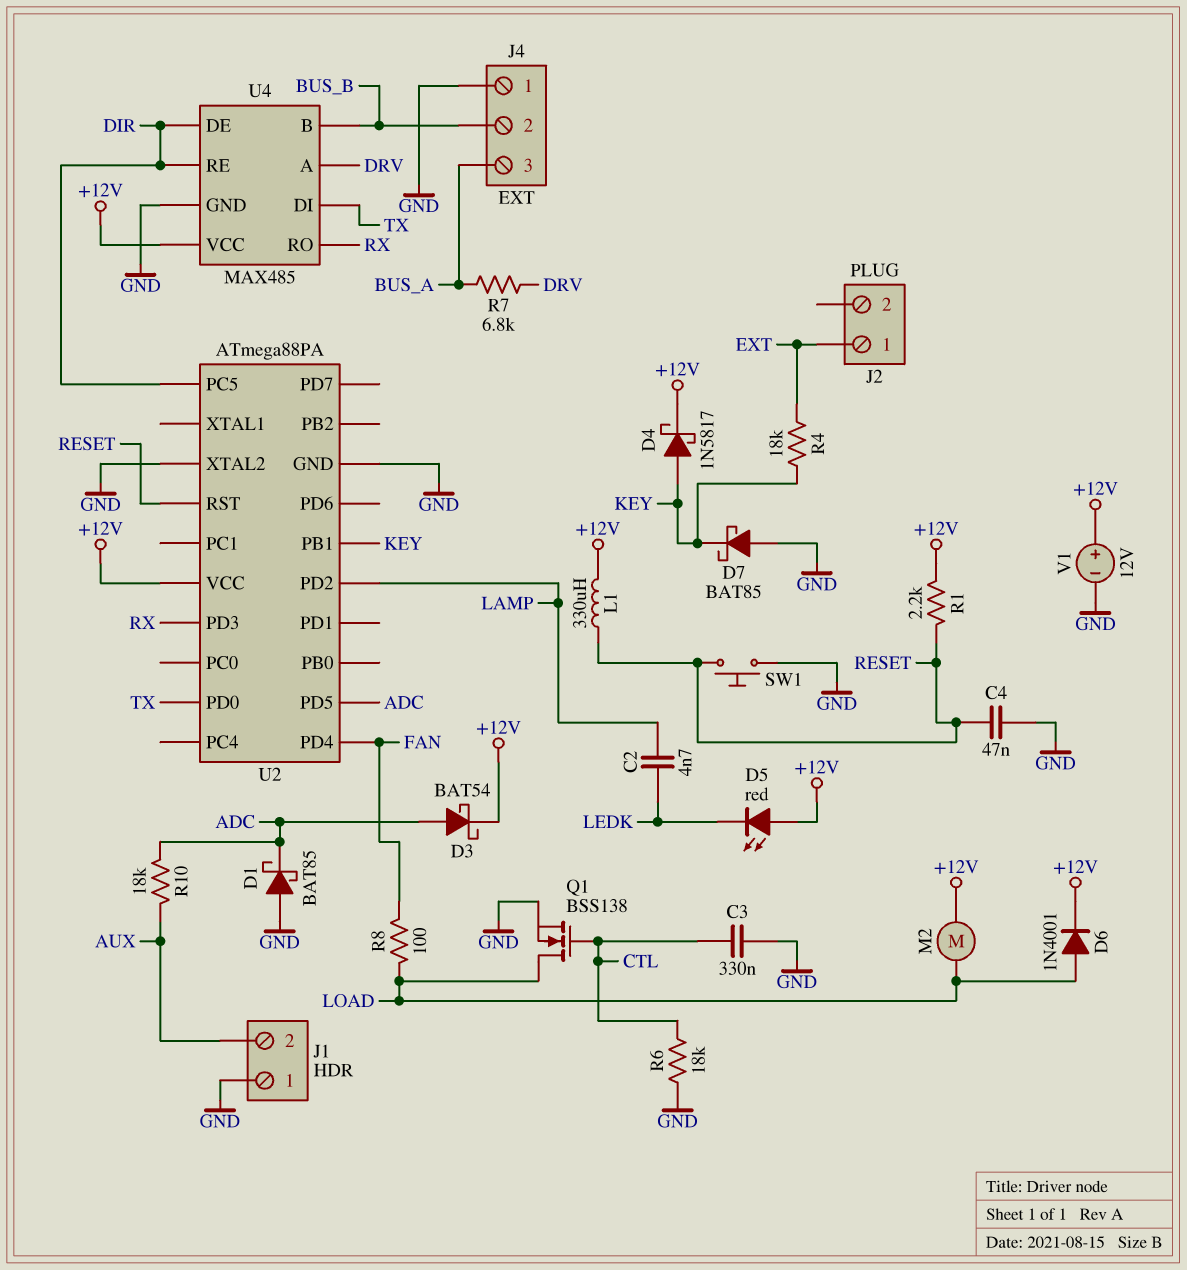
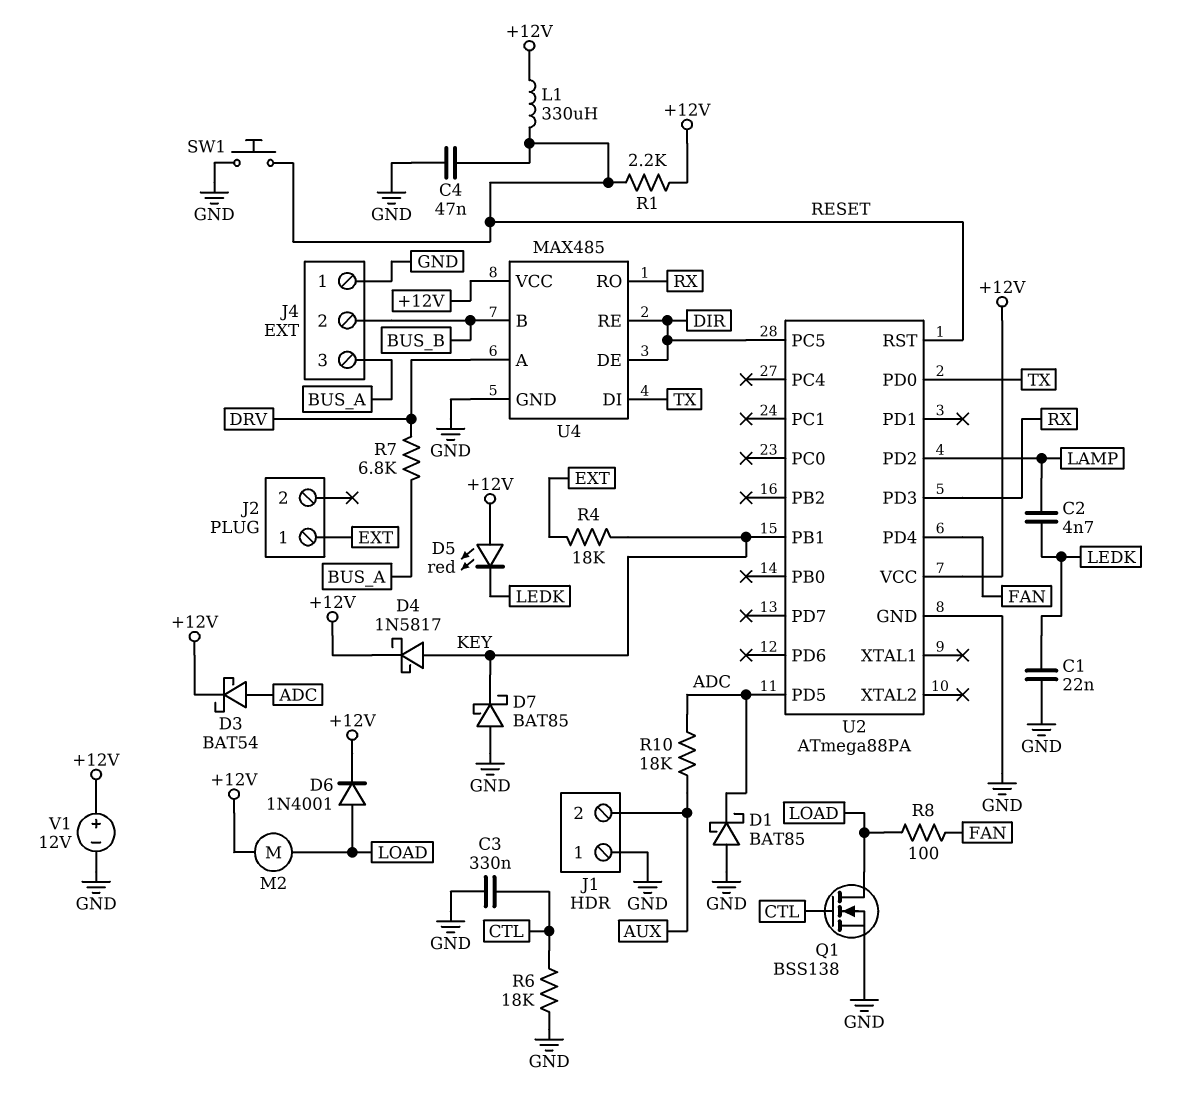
C1: none -> 22nF (GND, LEDK)
U2 pin XTAL2: GND -> none

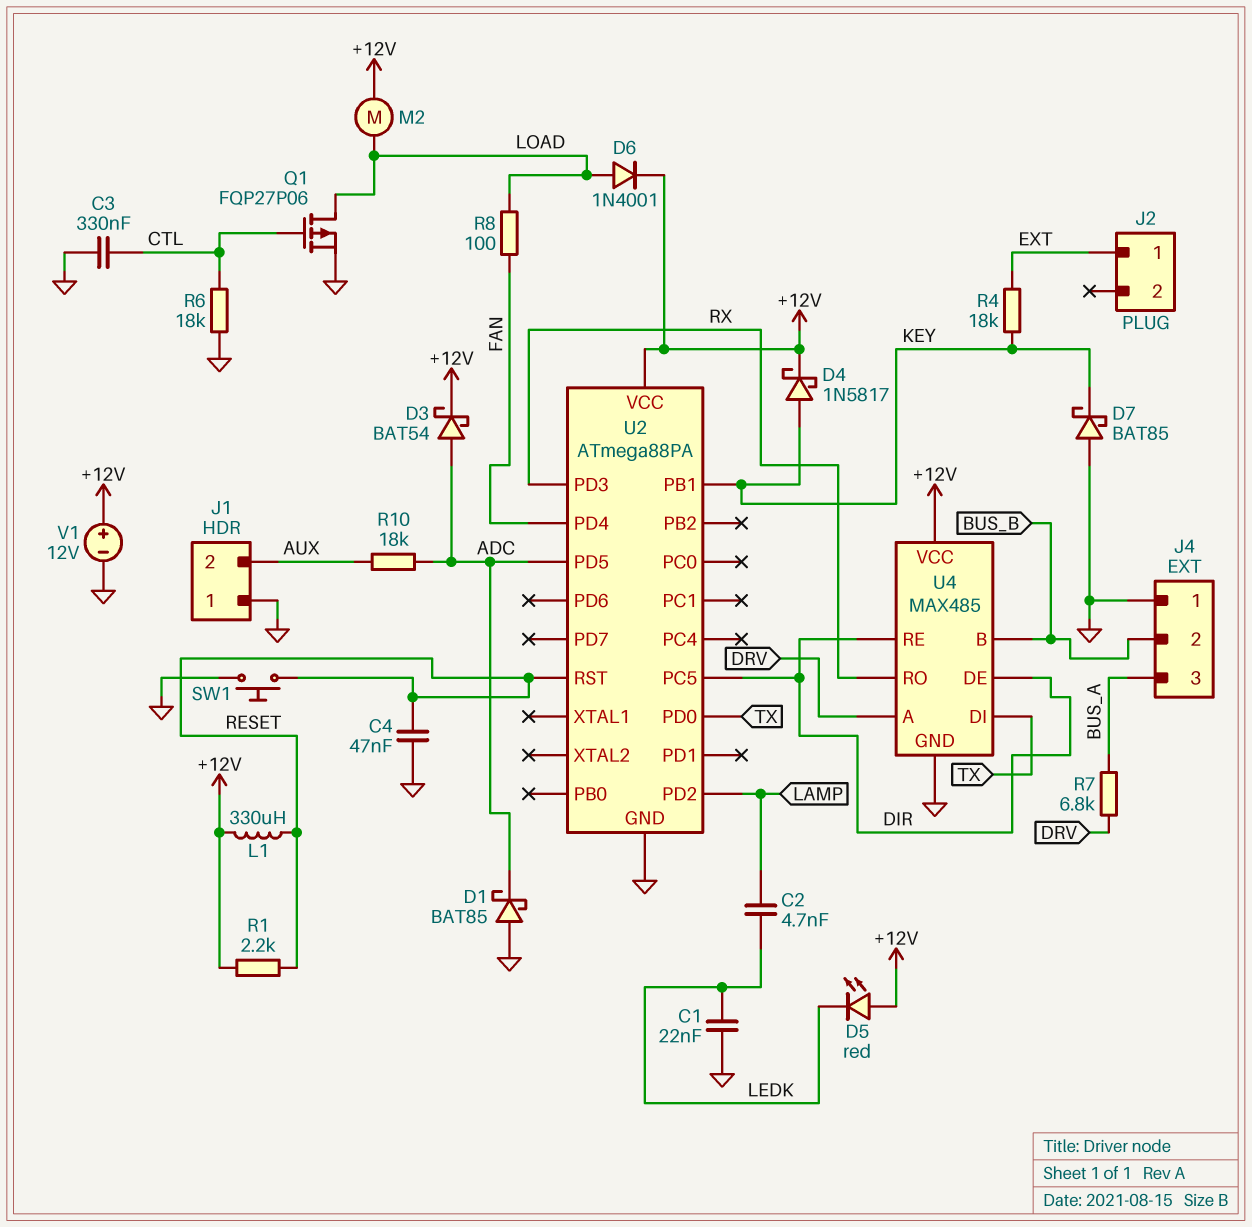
Q1: NMOS BSS138 (G CTL, D LOAD, S GND) -> PMOS FQP27P06 (G CTL, D LOAD, S GND)

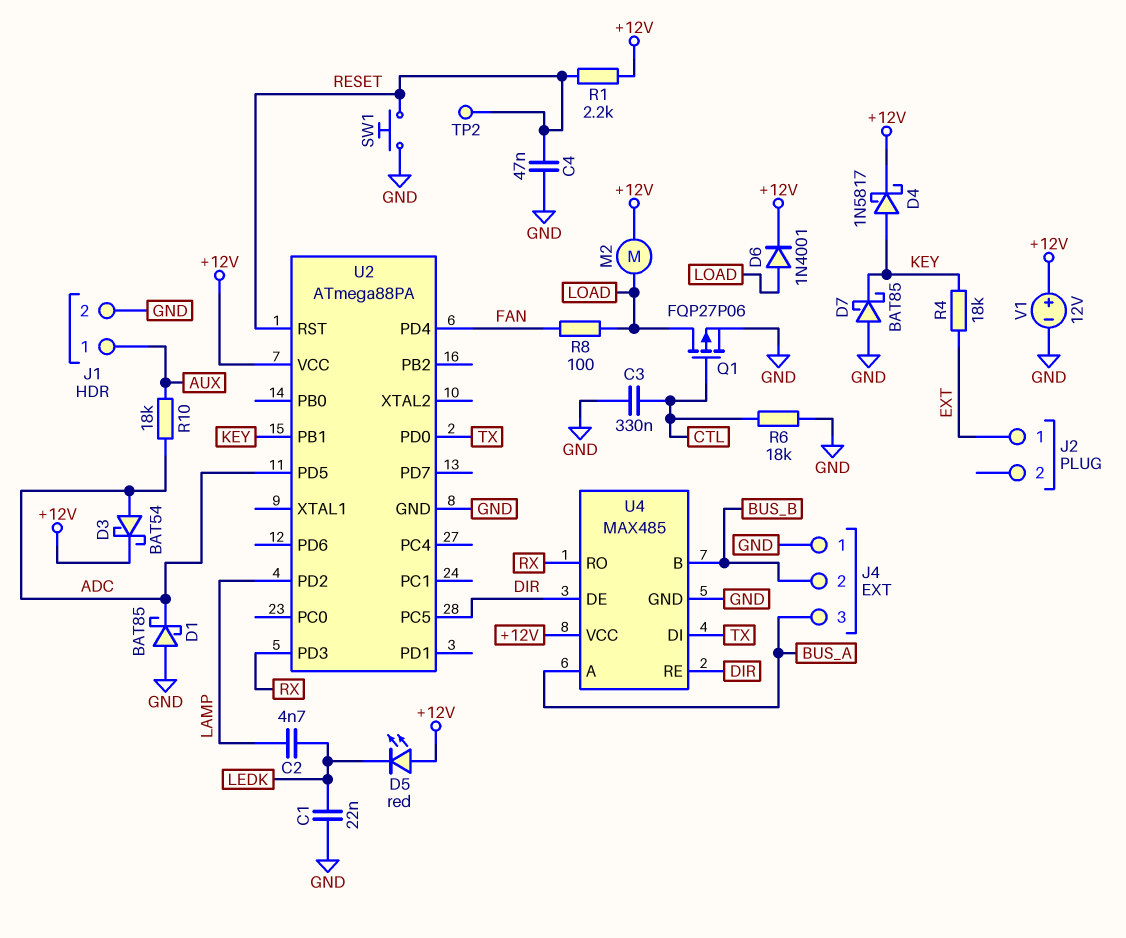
J1 pin 1: GND -> AUX
J1 pin 2: AUX -> GND
L1: 330uH (+12V, RESET) -> none
R7: 6.8k (BUS_A, DRV) -> none
TP2: none -> test point (RESET)
U4 pin A: DRV -> BUS_A

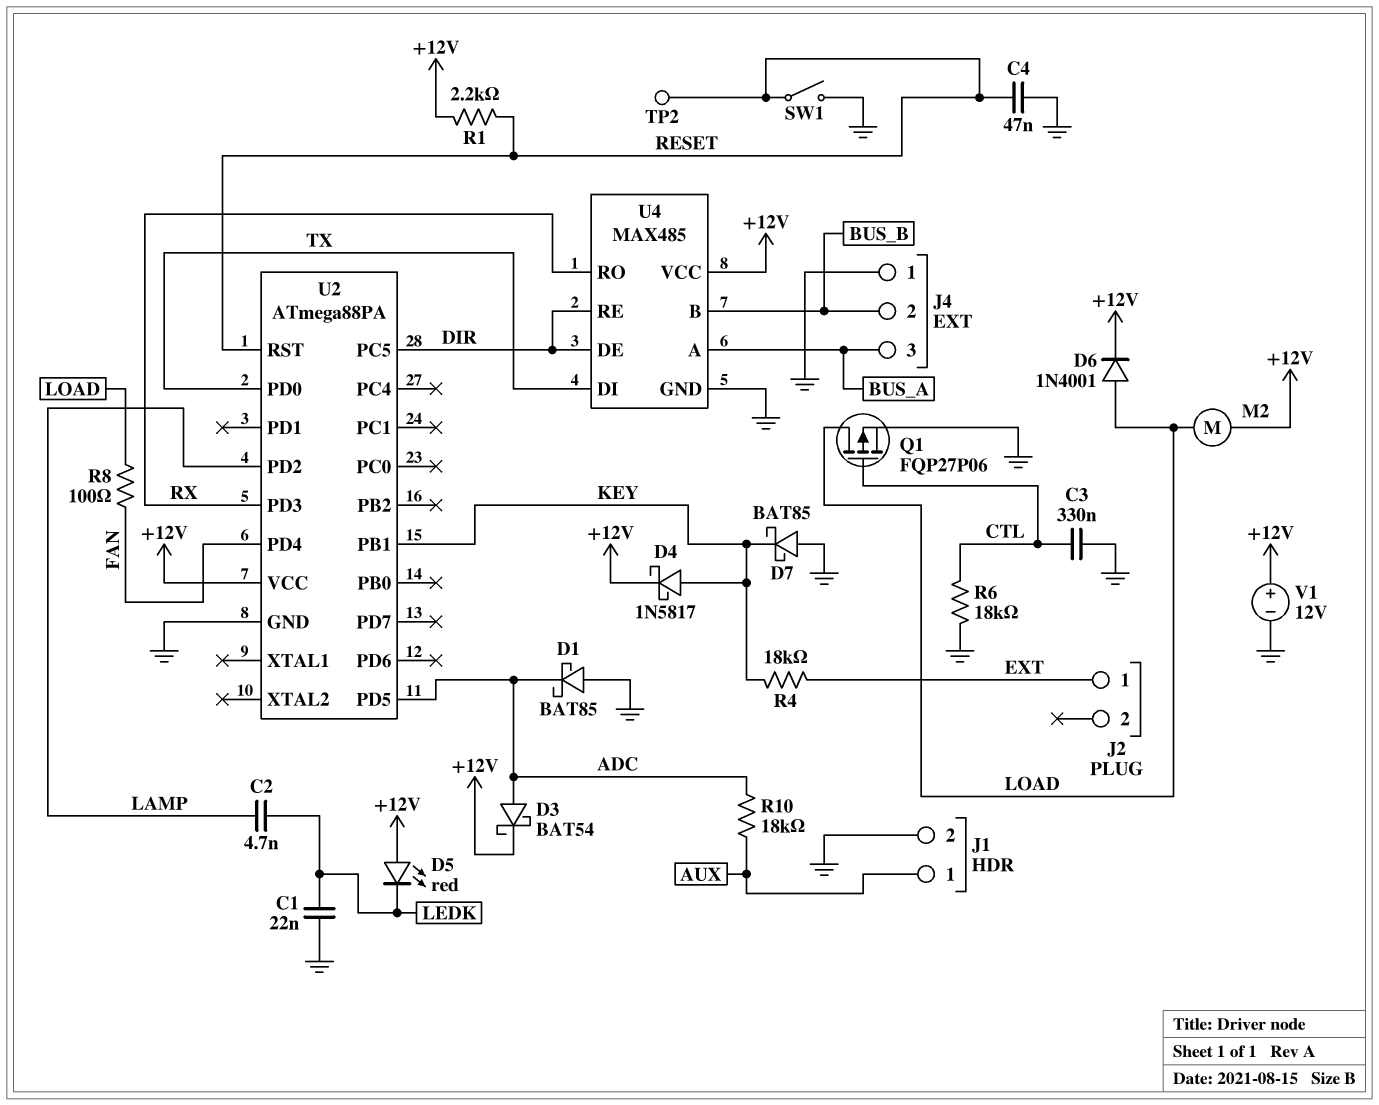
SW1: button (GND, RESET) -> switch (GND, RESET)

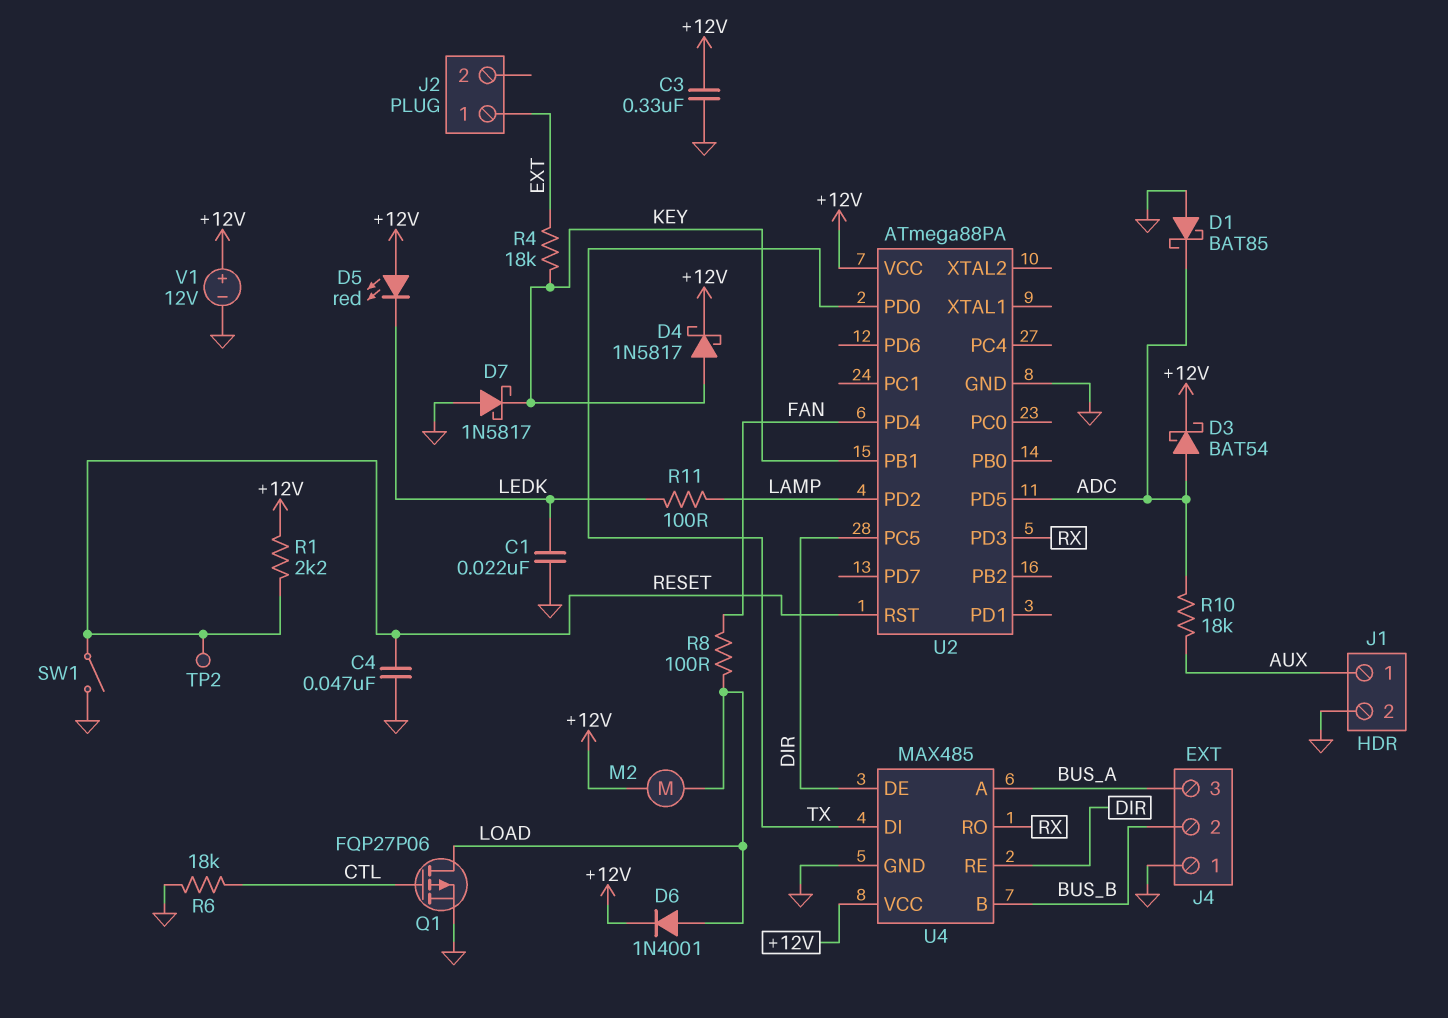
C2: 4.7nF (LAMP, LEDK) -> none
C3: 330nF (CTL, GND) -> 330nF (+12V, GND)
D7: schottky BAT85 (A GND, K KEY) -> schottky 1N5817 (A GND, K KEY)
R11: none -> 100 (LAMP, LEDK)

